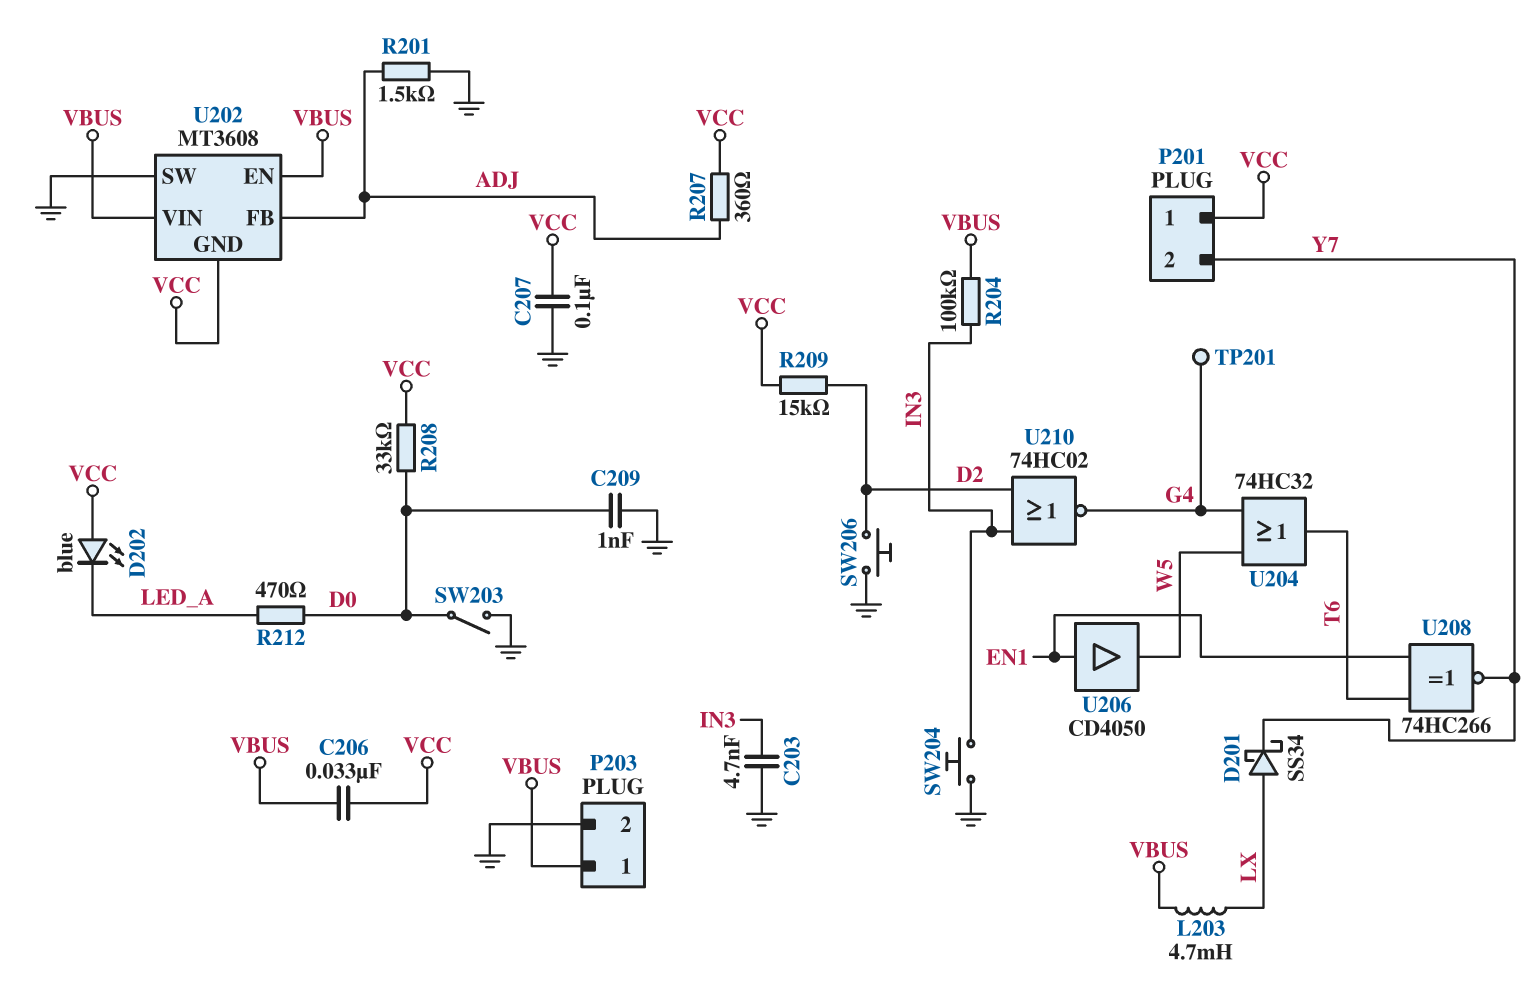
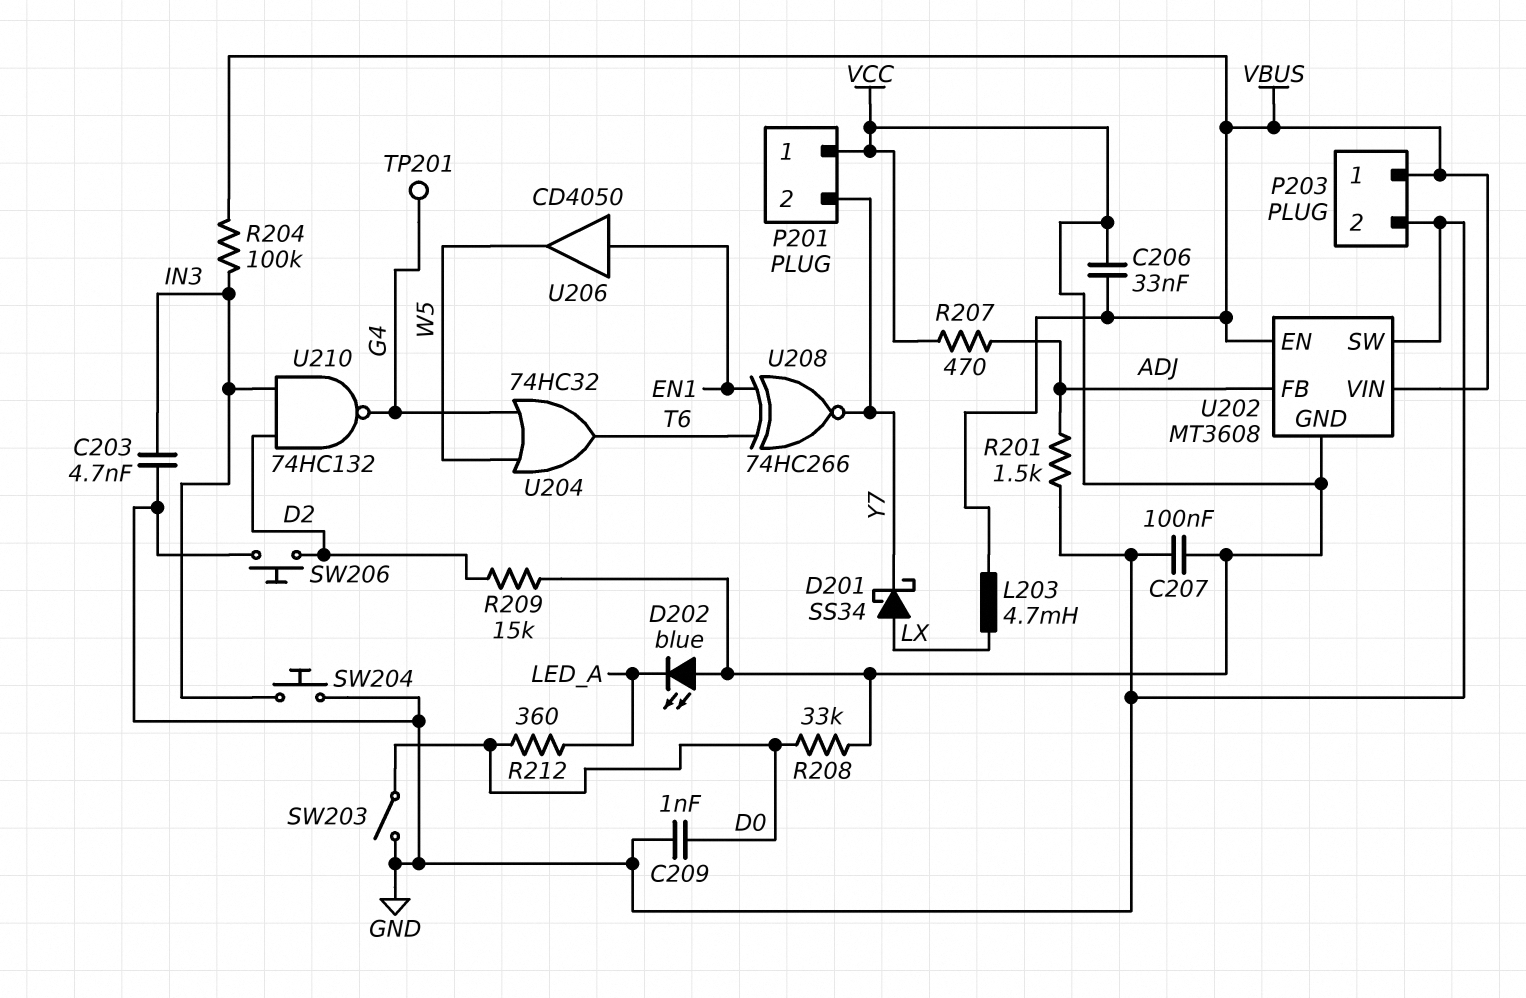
R207: 360 (ADJ, VCC) -> 470 (ADJ, VCC)
R212: 470 (D0, LED_A) -> 360 (D0, LED_A)
U210: NOR 74HC02 (in D2, in IN3, out G4) -> NAND 74HC132 (in D2, in IN3, out G4)

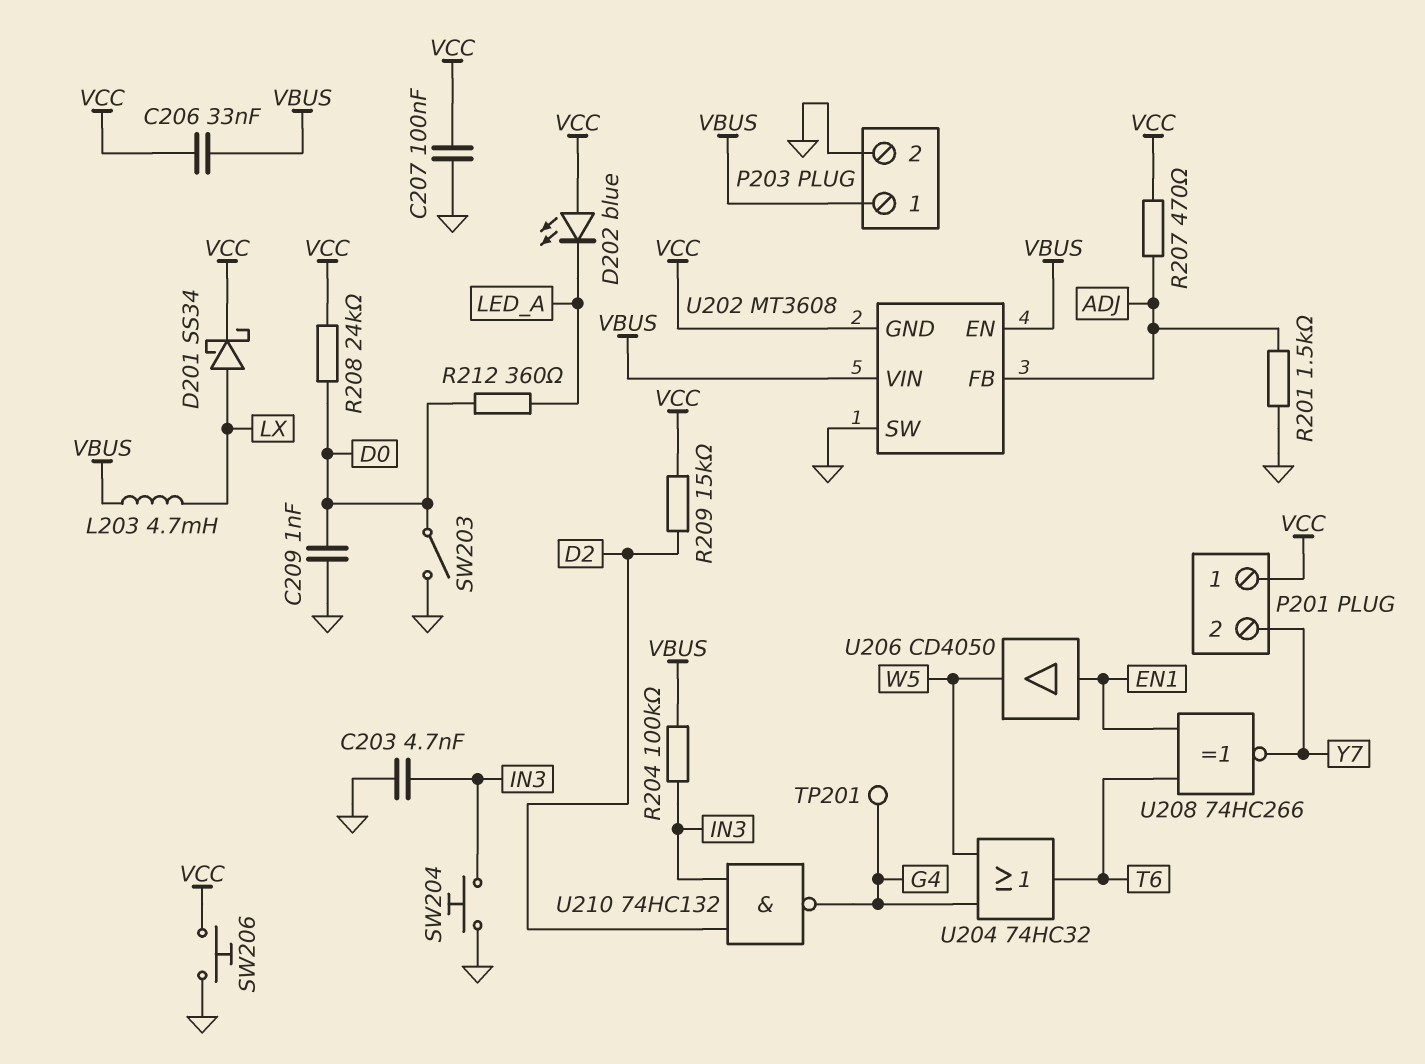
D201: schottky SS34 (A LX, K Y7) -> schottky SS34 (A LX, K VCC)
R208: 33k (D0, VCC) -> 24k (D0, VCC)
SW206: button (D2, GND) -> button (GND, VCC)

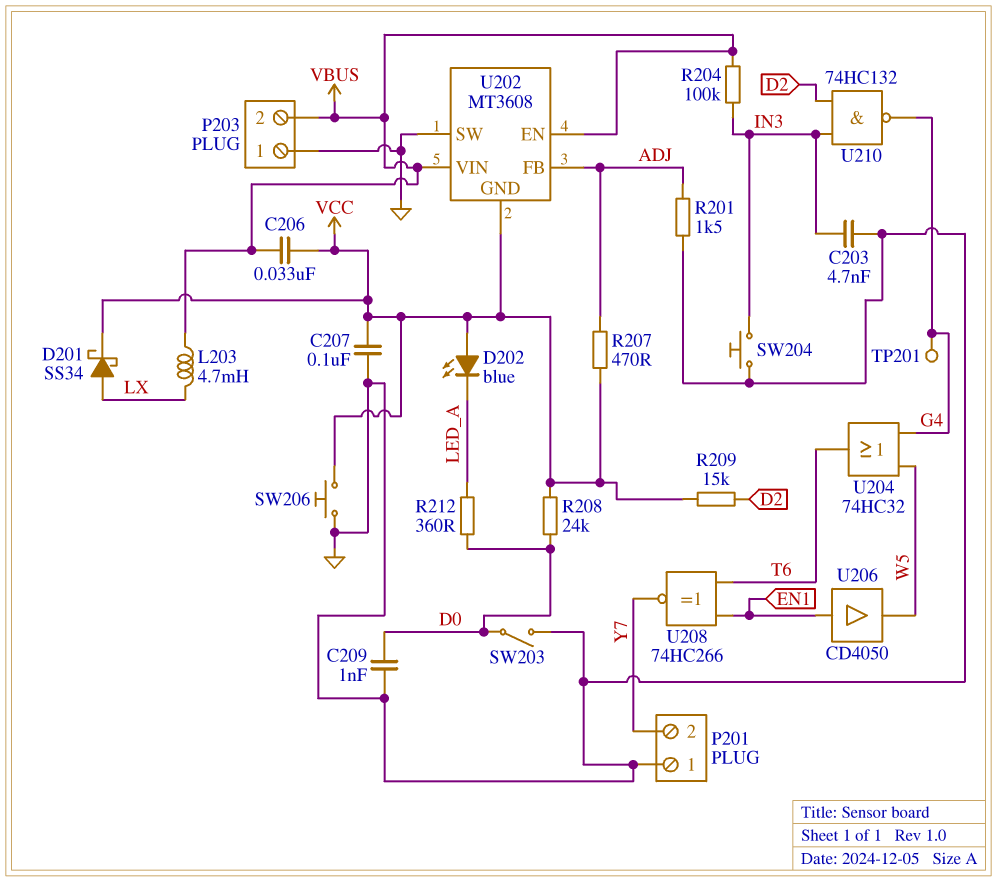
P201 pin 1: VCC -> GND
P203 pin 1: VBUS -> GND
P203 pin 2: GND -> VBUS

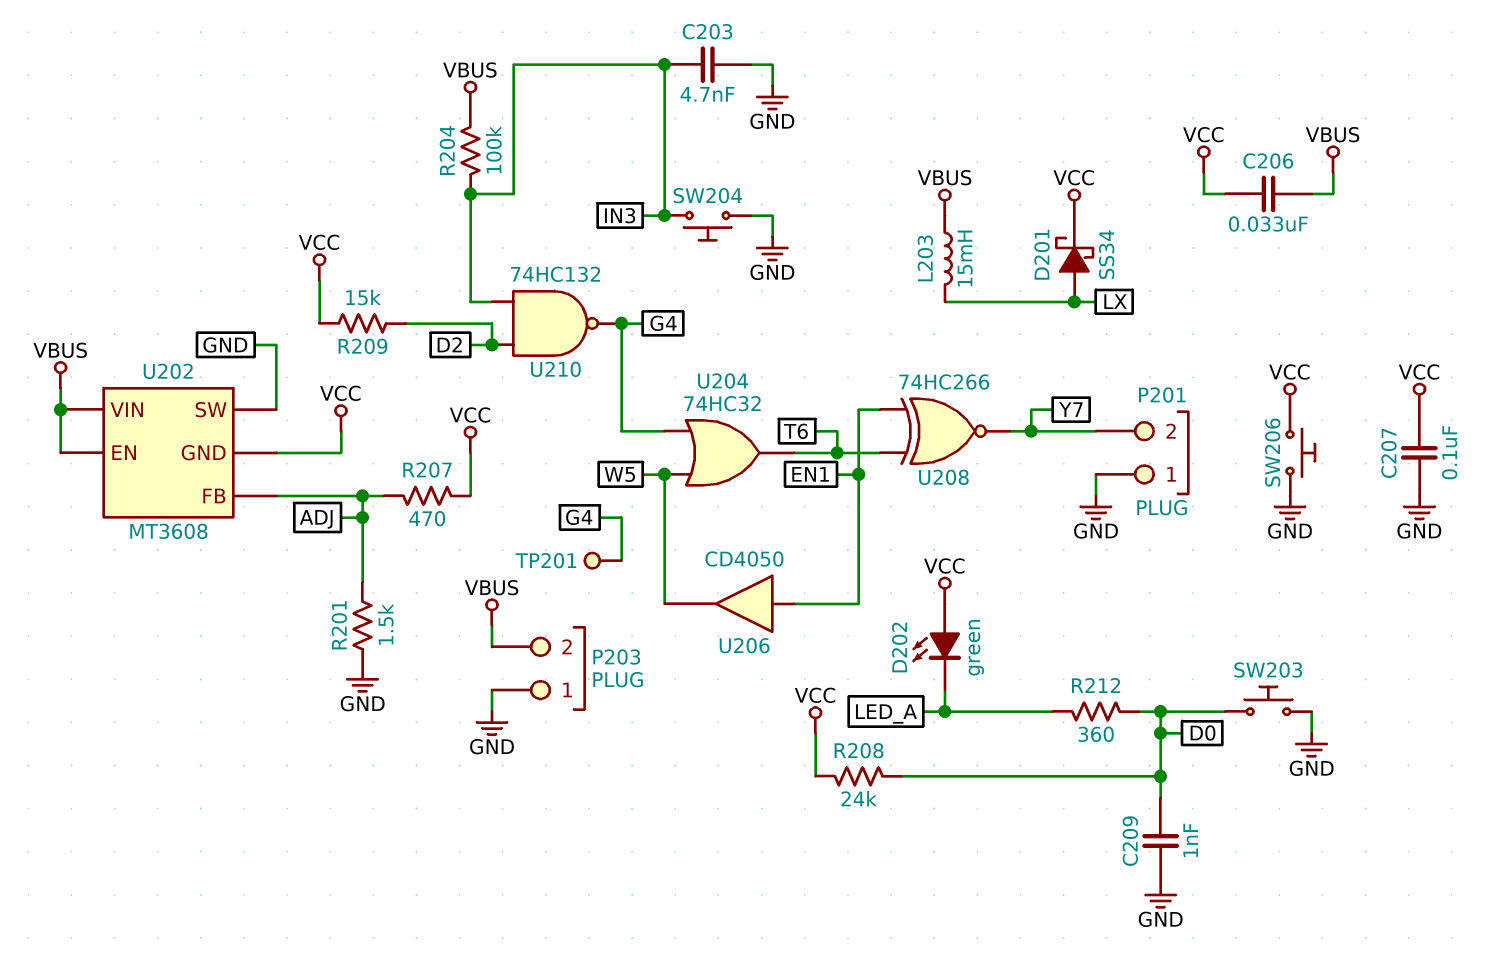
D202: LED blue (A VCC, K LED_A) -> LED green (A VCC, K LED_A)
L203: 4.7mH (LX, VBUS) -> 15mH (LX, VBUS)
SW203: switch (D0, GND) -> button (D0, GND)

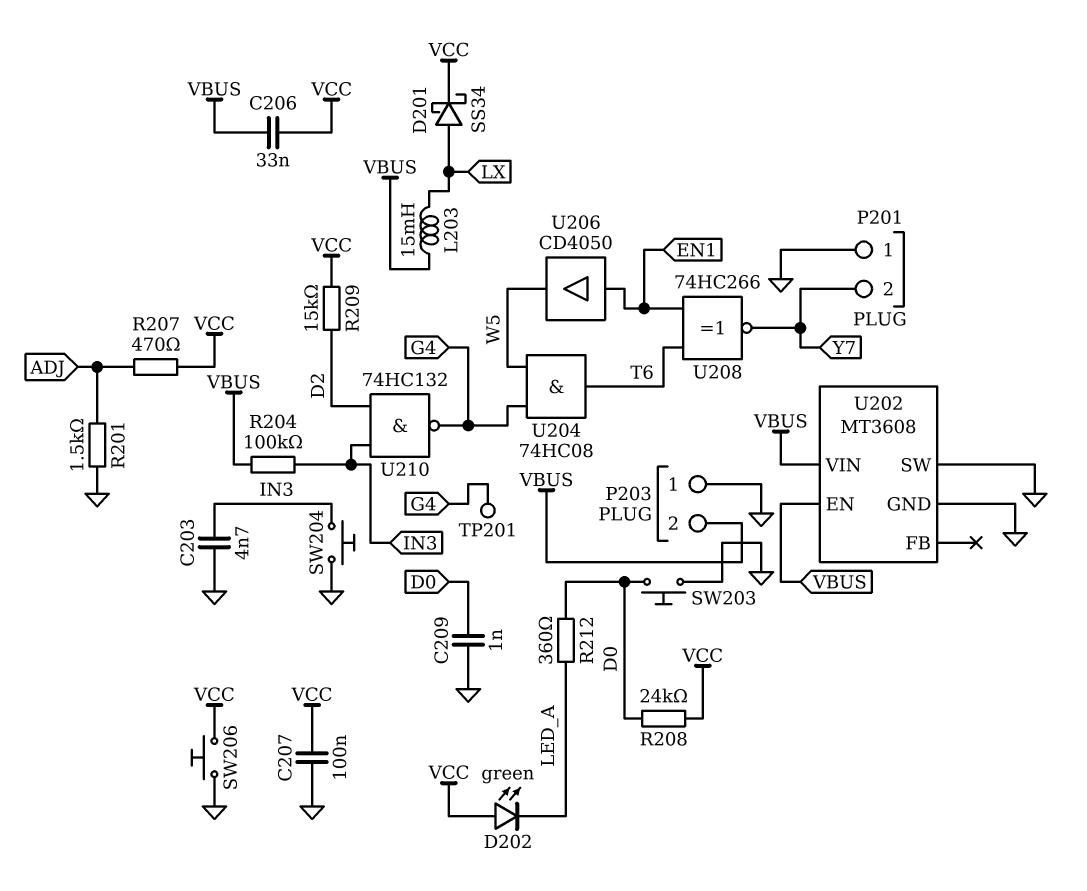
U202 pin FB: ADJ -> none
U202 pin GND: VCC -> GND
U204: OR 74HC32 (in G4, in W5, out T6) -> AND 74HC08 (in G4, in W5, out T6)

